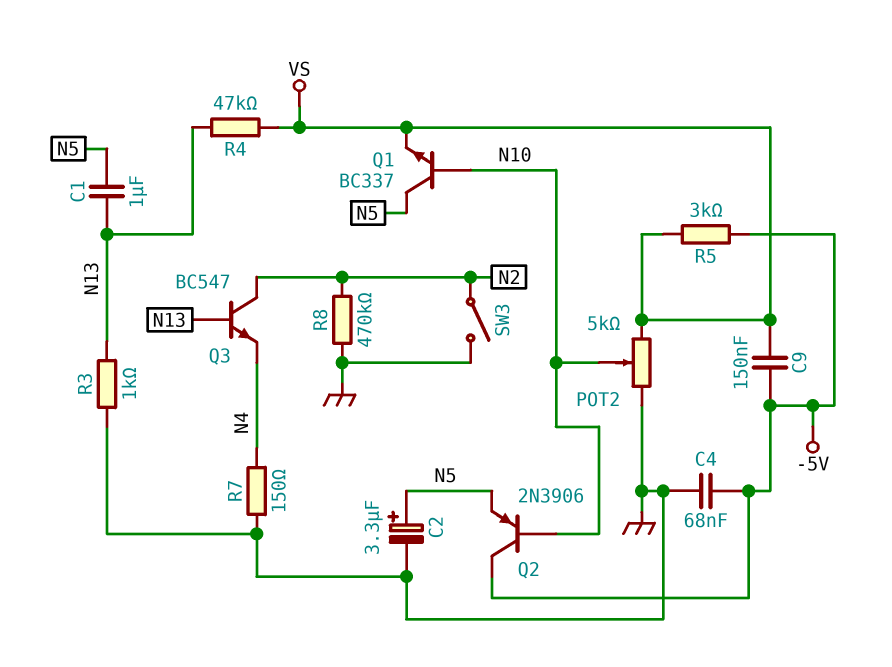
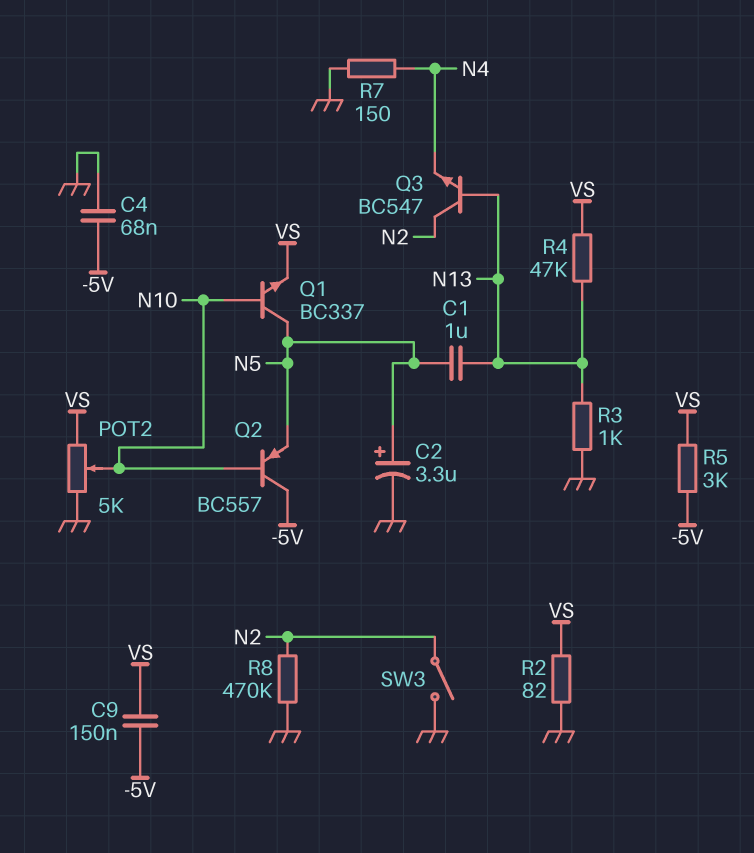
Q2: PNP 2N3906 (B N10, C -5V, E N5) -> PNP BC557 (B N10, C -5V, E N5)
R2: none -> 82 (GND, VS)

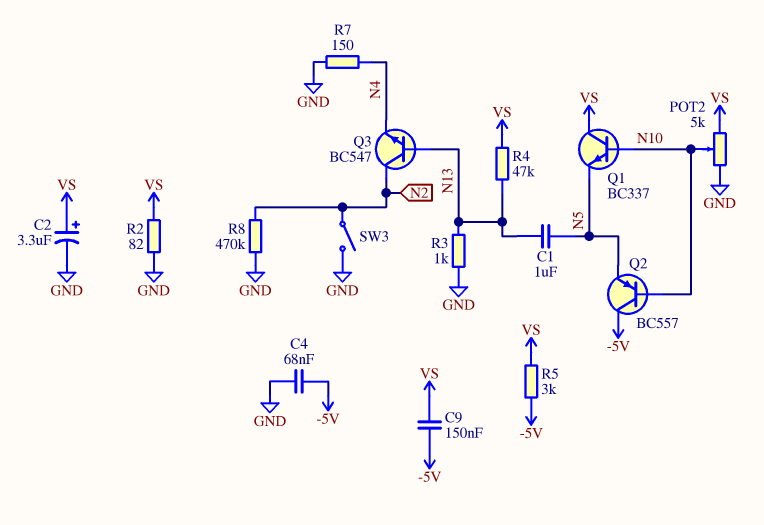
C2: 3.3uF (plus N5, minus GND) -> 3.3uF (plus VS, minus GND)
Q1: NPN BC337 (B N10, C N5, E VS) -> NPN BC337 (B N10, C VS, E N5)

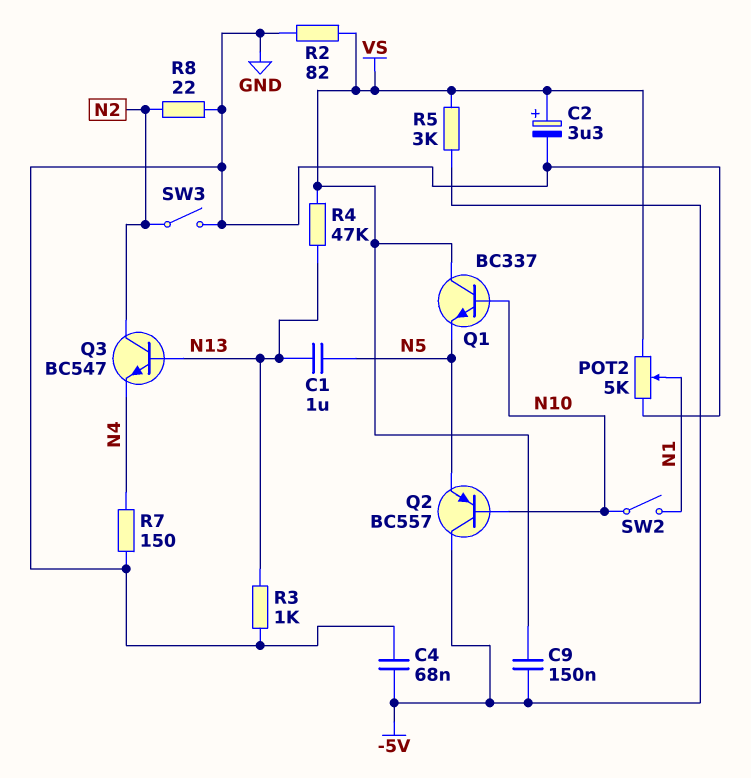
POT2: 5k (GND, VS, wiper N10) -> 5k (GND, VS, wiper N1)
R8: 470k (GND, N2) -> 22 (GND, N2)
SW2: none -> switch (N1, N10)

